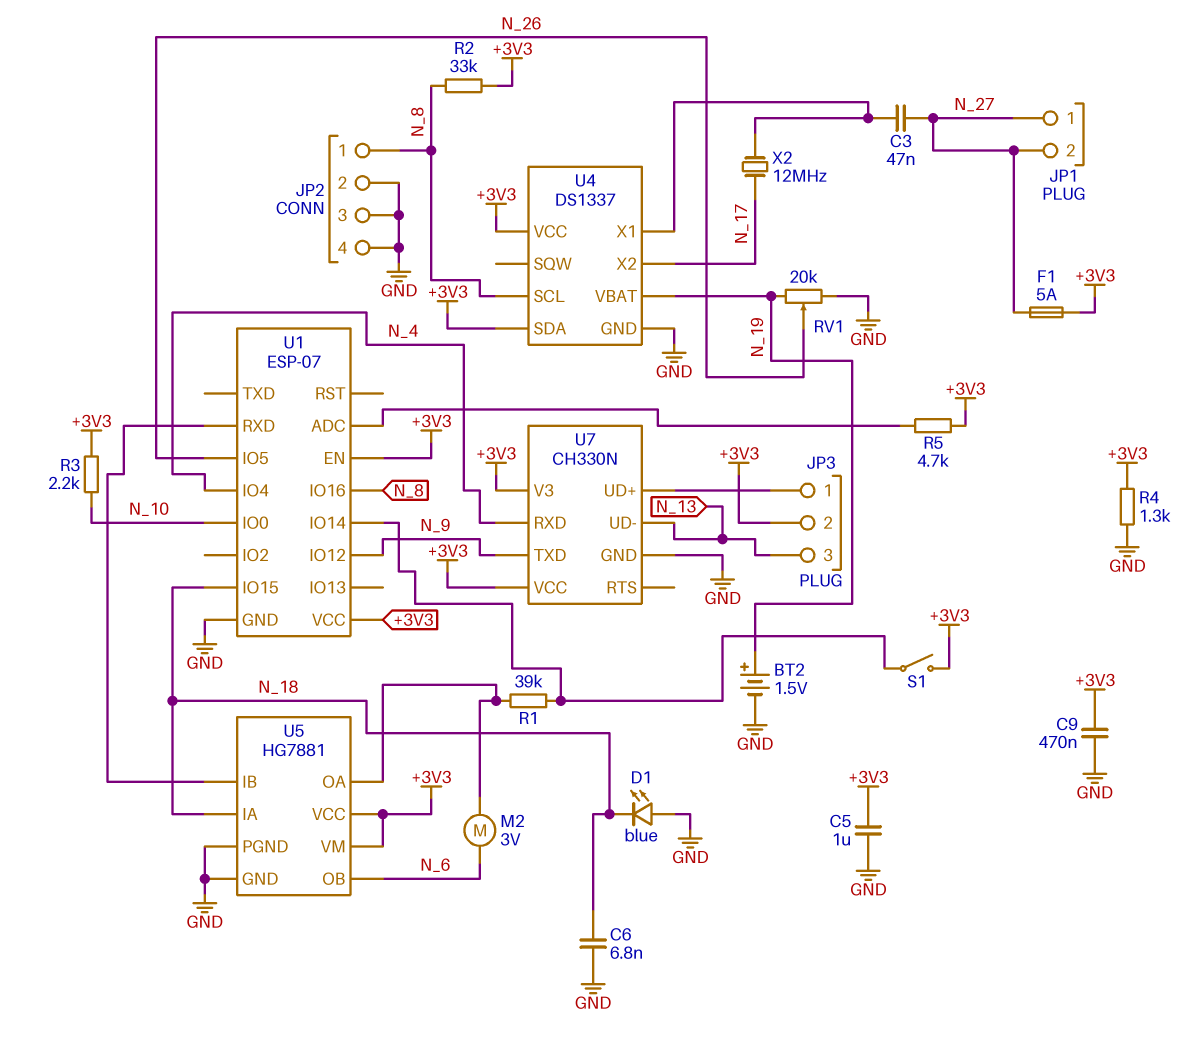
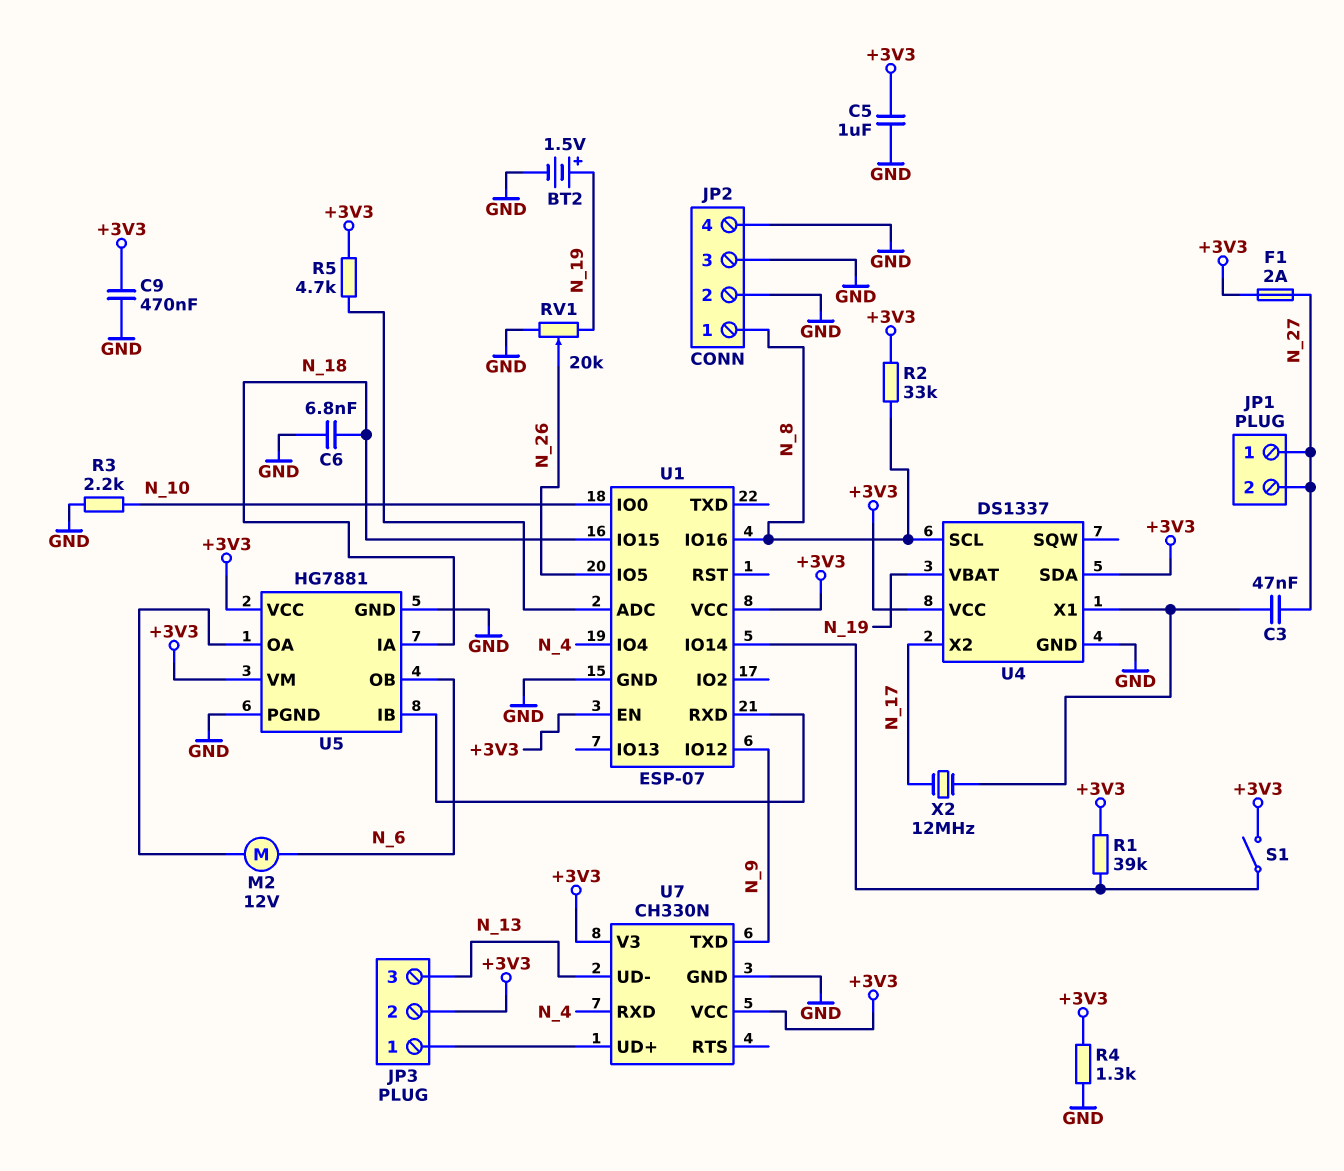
D1: LED blue (A GND, K N_18) -> none
F1: 5A (+3V3, N_27) -> 2A (+3V3, N_27)
M2: motor 3V (N_6, U5/OA) -> motor 12V (N_6, U5/OA)
R1: 39k (U1/IO14, U5/OA) -> 39k (+3V3, U1/IO14)
R3: 2.2k (+3V3, N_10) -> 2.2k (GND, N_10)

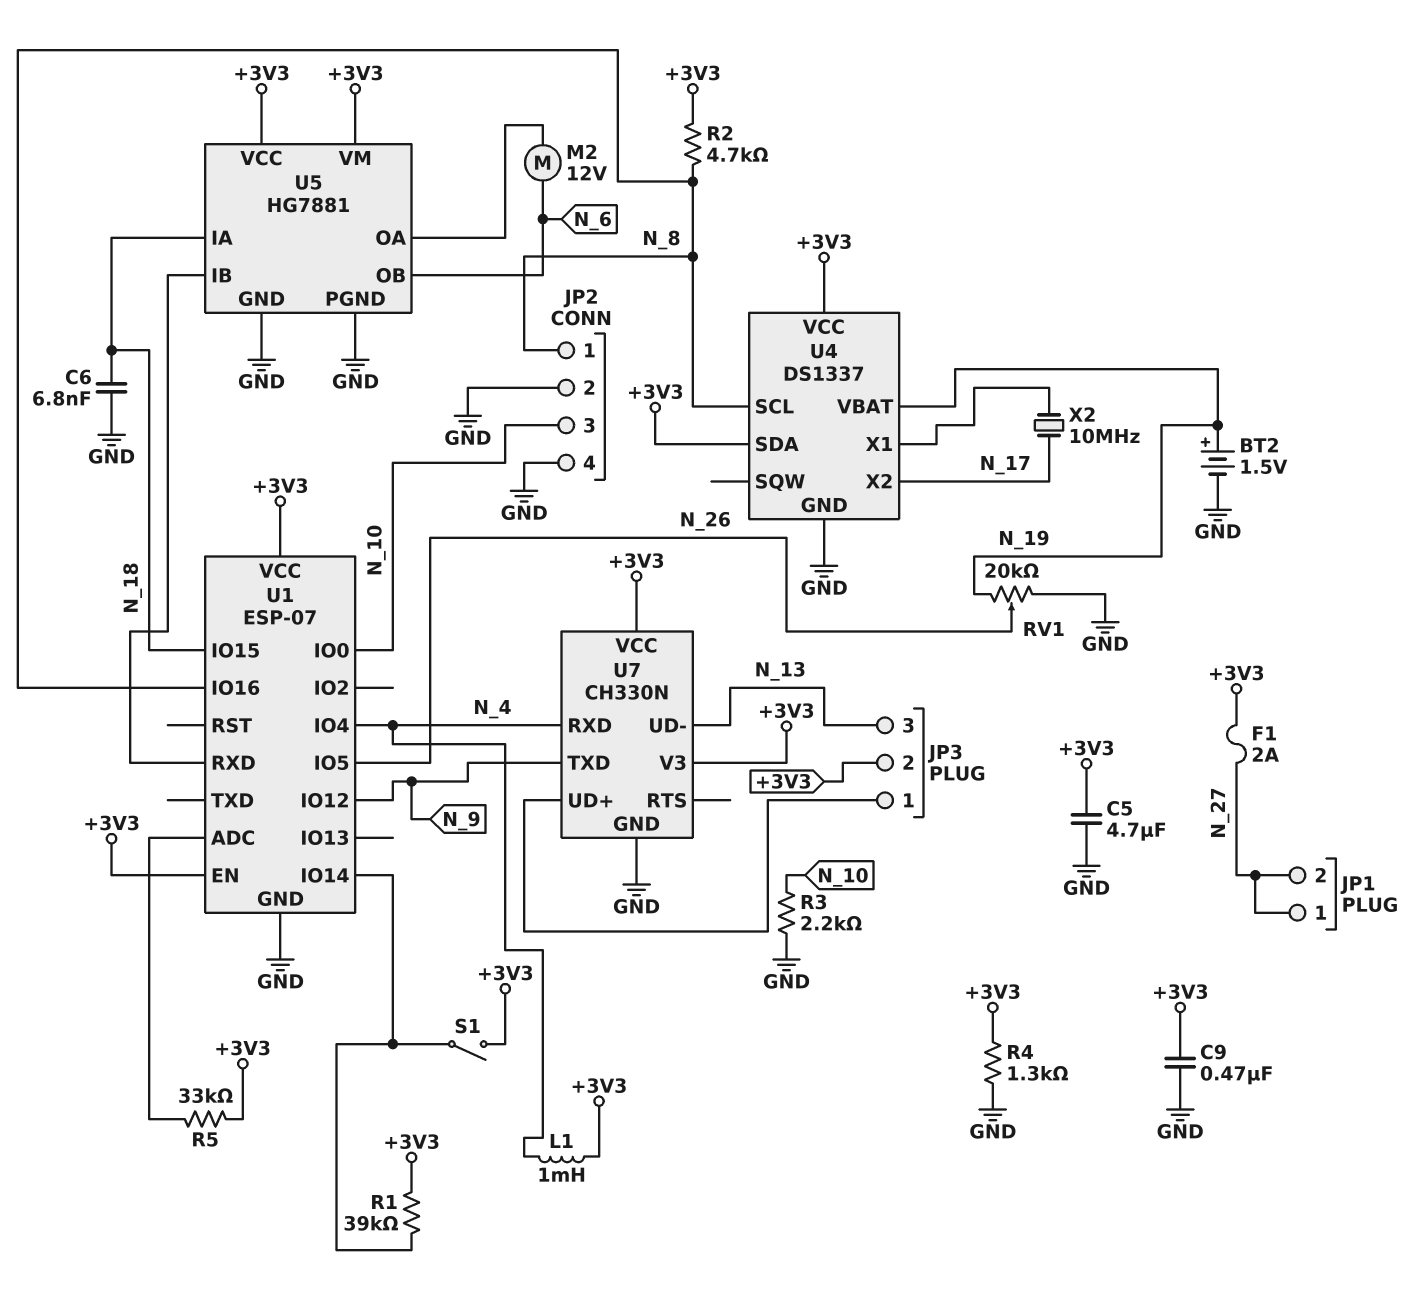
C3: 47nF (N_27, U4/X1) -> none
C5: 1uF (+3V3, GND) -> 4.7uF (+3V3, GND)
JP2 pin 3: GND -> N_10
L1: none -> 1mH (+3V3, N_4)
R2: 33k (+3V3, N_8) -> 4.7k (+3V3, N_8)
R5: 4.7k (+3V3, U1/ADC) -> 33k (+3V3, U1/ADC)
X2: 12MHz (N_17, U4/X1) -> 10MHz (N_17, U4/X1)

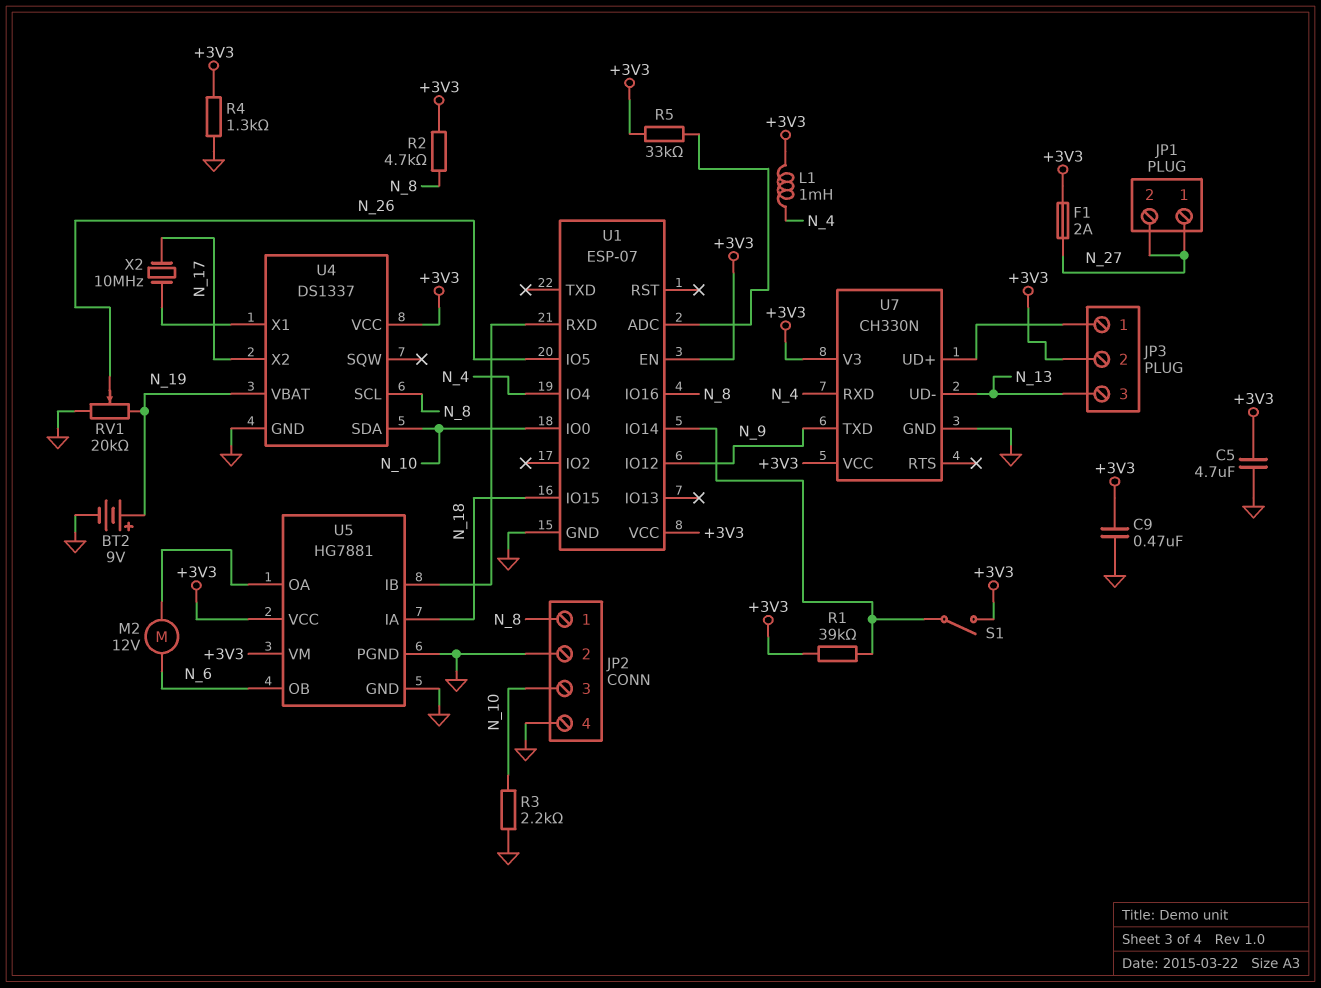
BT2: 1.5V (plus N_19, minus GND) -> 9V (plus N_19, minus GND)
C6: 6.8nF (GND, N_18) -> none
U4 pin SDA: +3V3 -> N_10

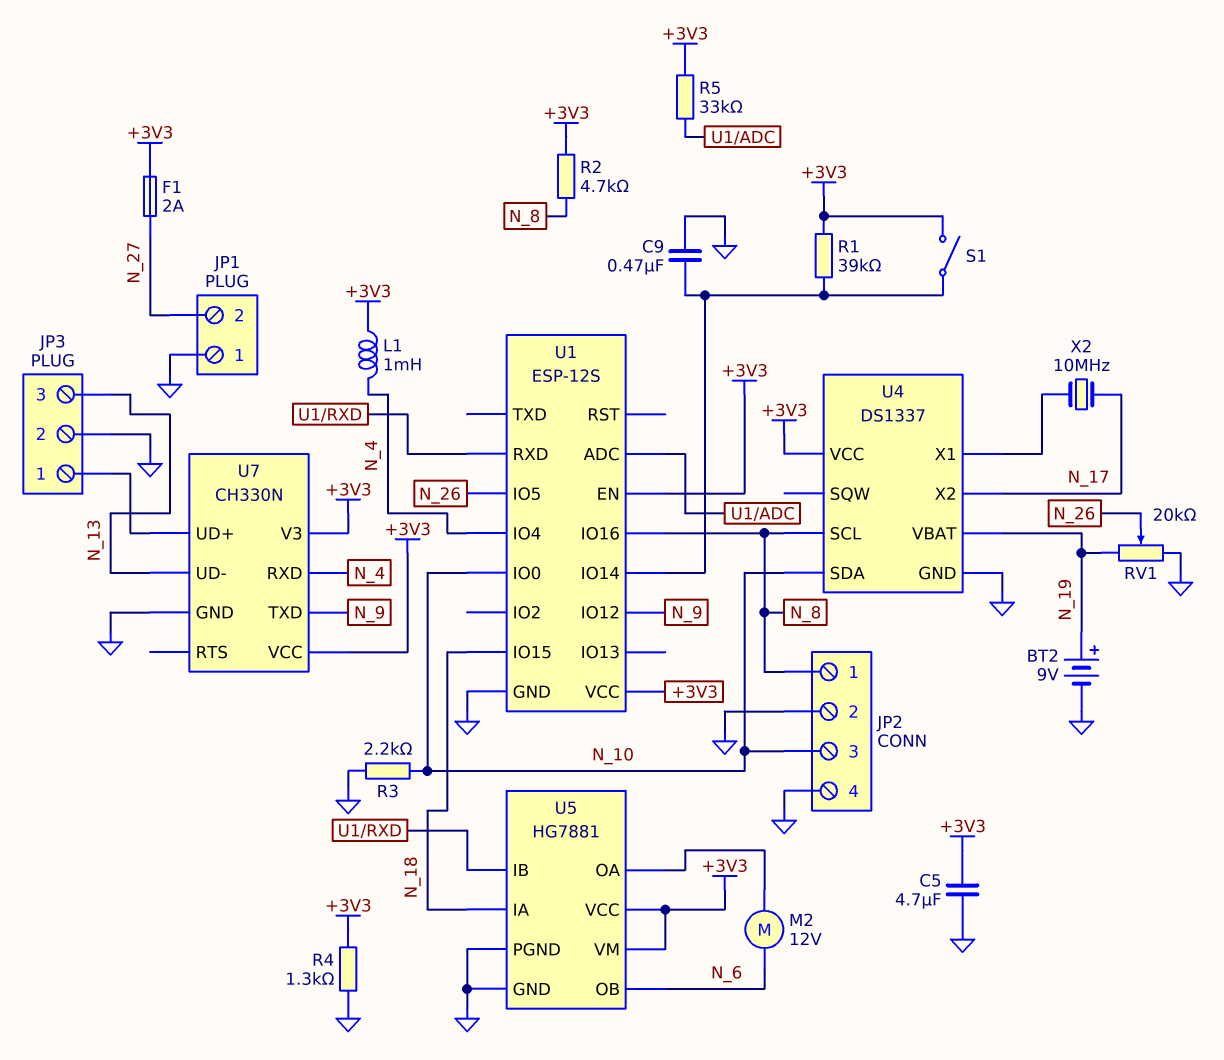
C9: 470nF (+3V3, GND) -> 470nF (GND, U1/IO14)
JP1 pin 1: N_27 -> GND
JP3 pin 2: +3V3 -> GND
U1: ESP-07 -> ESP-12S

